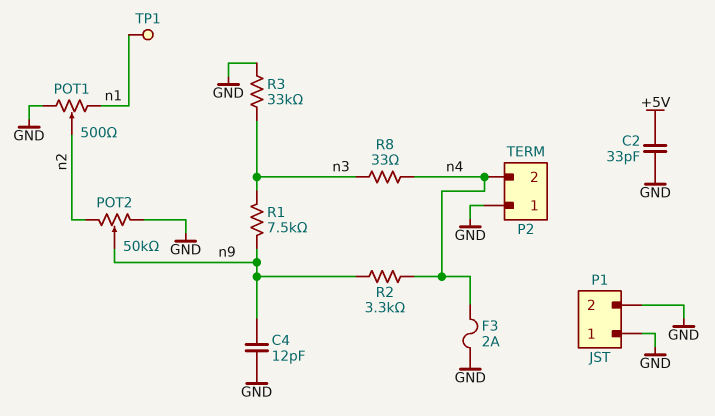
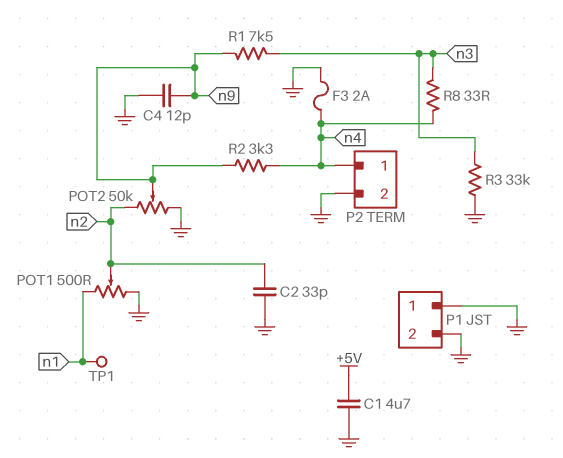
C1: none -> 4.7uF (+5V, GND)
C2: 33pF (+5V, GND) -> 33pF (GND, n2)
P2 pin 1: GND -> n4
P2 pin 2: n4 -> GND

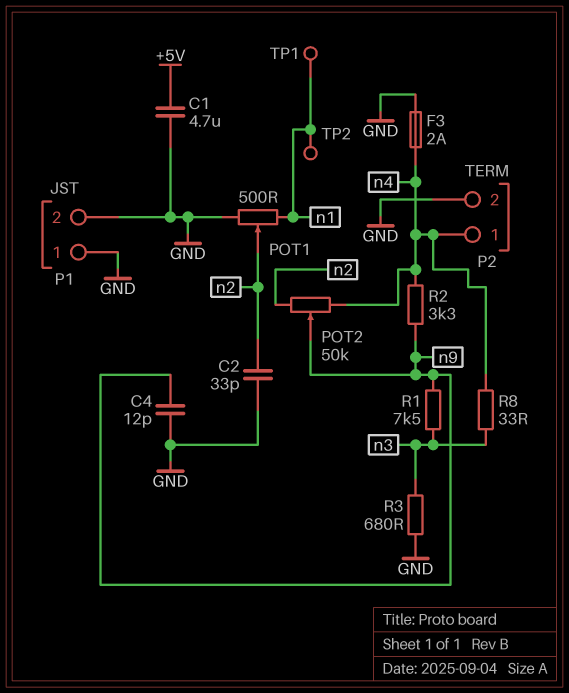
POT2: 50k (GND, n2, wiper n9) -> 50k (n2, n4, wiper n9)
R3: 33k (GND, n3) -> 680 (GND, n3)
TP2: none -> test point (n1)

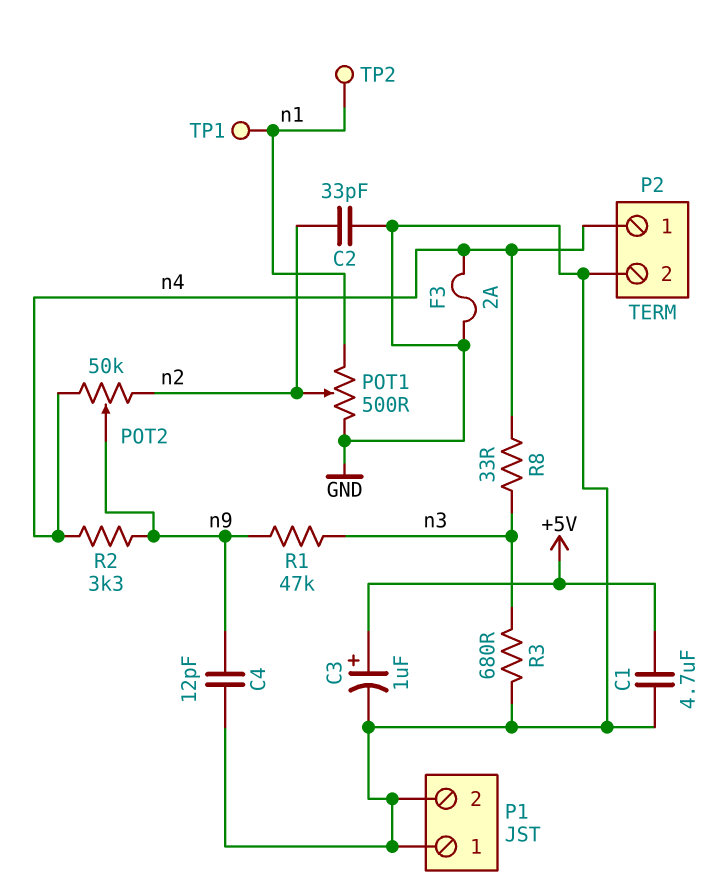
C3: none -> 1uF (plus +5V, minus GND)
R1: 7.5k (n3, n9) -> 47k (n3, n9)

